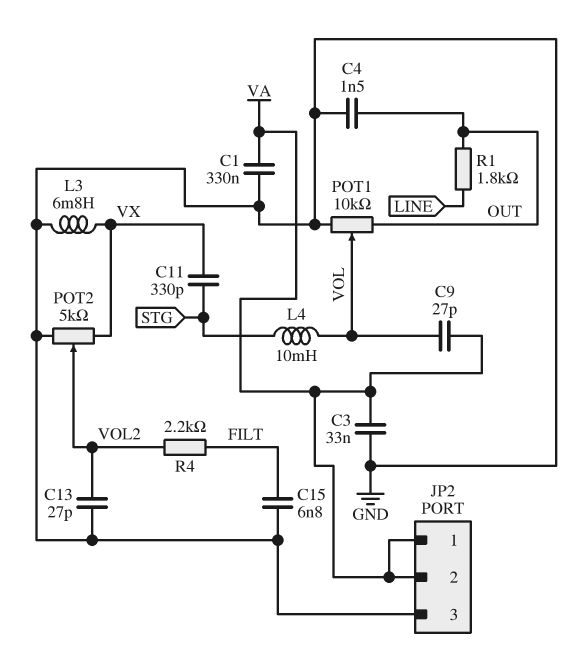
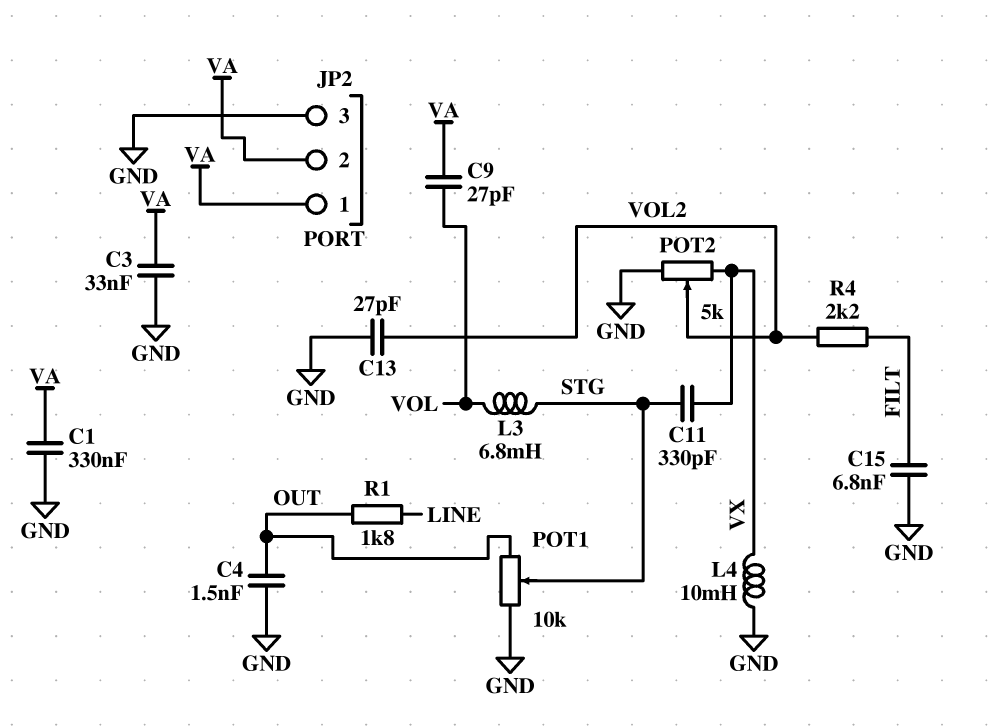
L3: 6.8mH (GND, VX) -> 6.8mH (STG, VOL)
L4: 10mH (STG, VOL) -> 10mH (GND, VX)
POT1: 10k (GND, OUT, wiper VOL) -> 10k (GND, OUT, wiper STG)

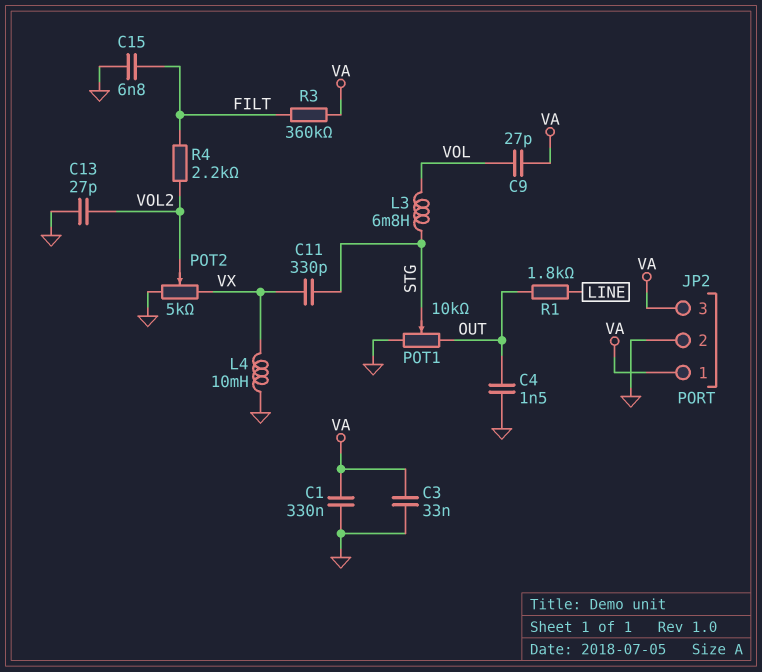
JP2 pin 2: VA -> GND
JP2 pin 3: GND -> VA
R3: none -> 360k (FILT, VA)

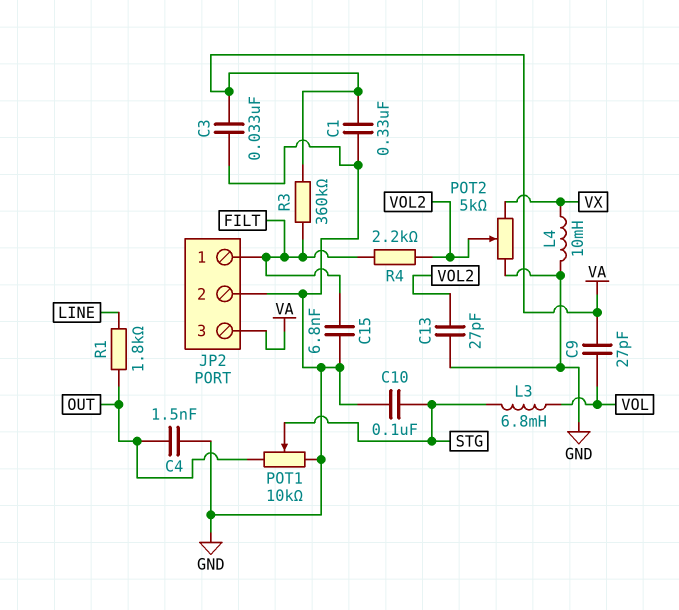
C10: none -> 100nF (GND, STG)
C11: 330pF (STG, VX) -> none
JP2 pin 1: VA -> FILT

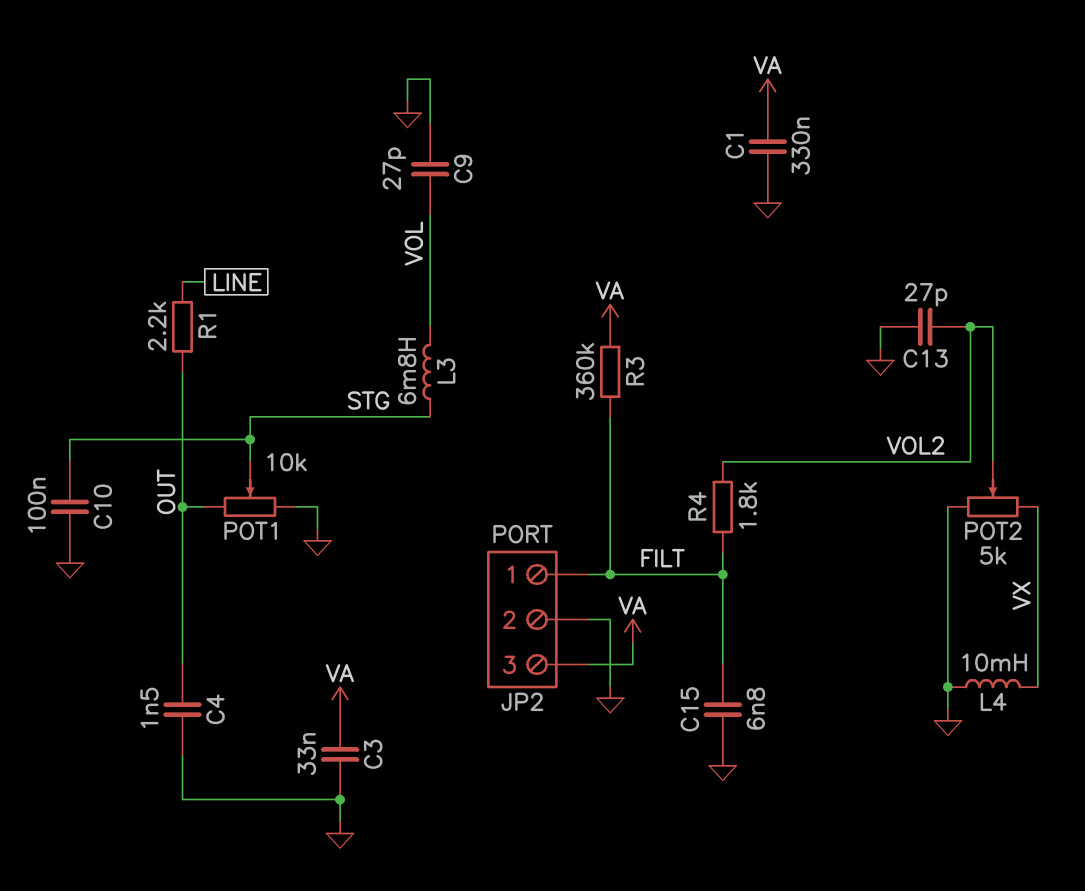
C9: 27pF (VA, VOL) -> 27pF (GND, VOL)
R1: 1.8k (LINE, OUT) -> 2.2k (LINE, OUT)
R4: 2.2k (FILT, VOL2) -> 1.8k (FILT, VOL2)

